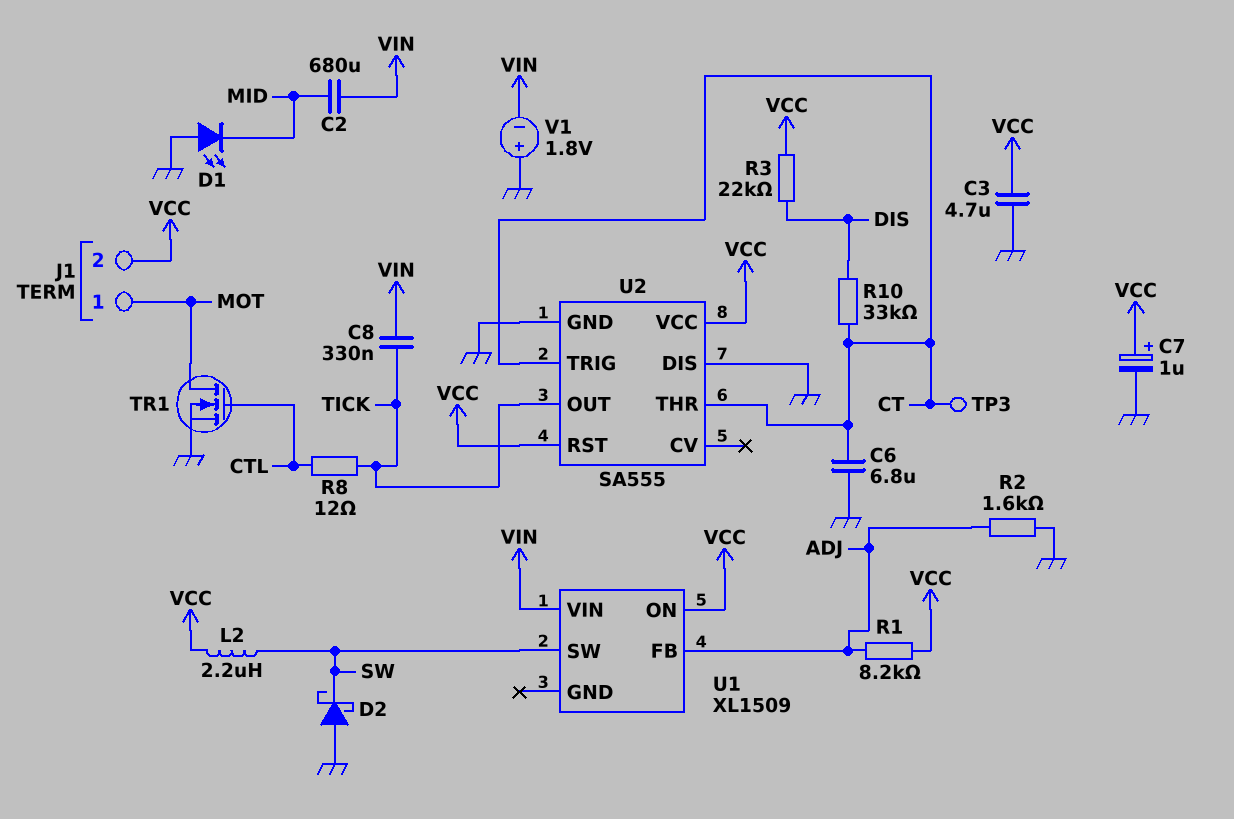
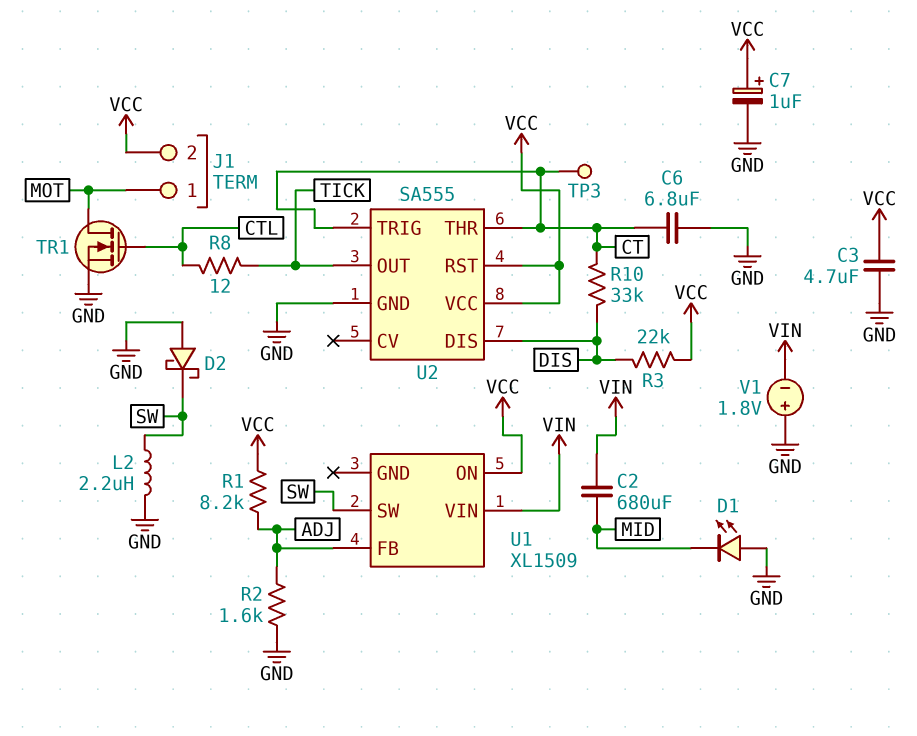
C8: 330nF (TICK, VIN) -> none
L2: 2.2uH (SW, VCC) -> 2.2uH (GND, SW)
U2 pin DIS: GND -> DIS

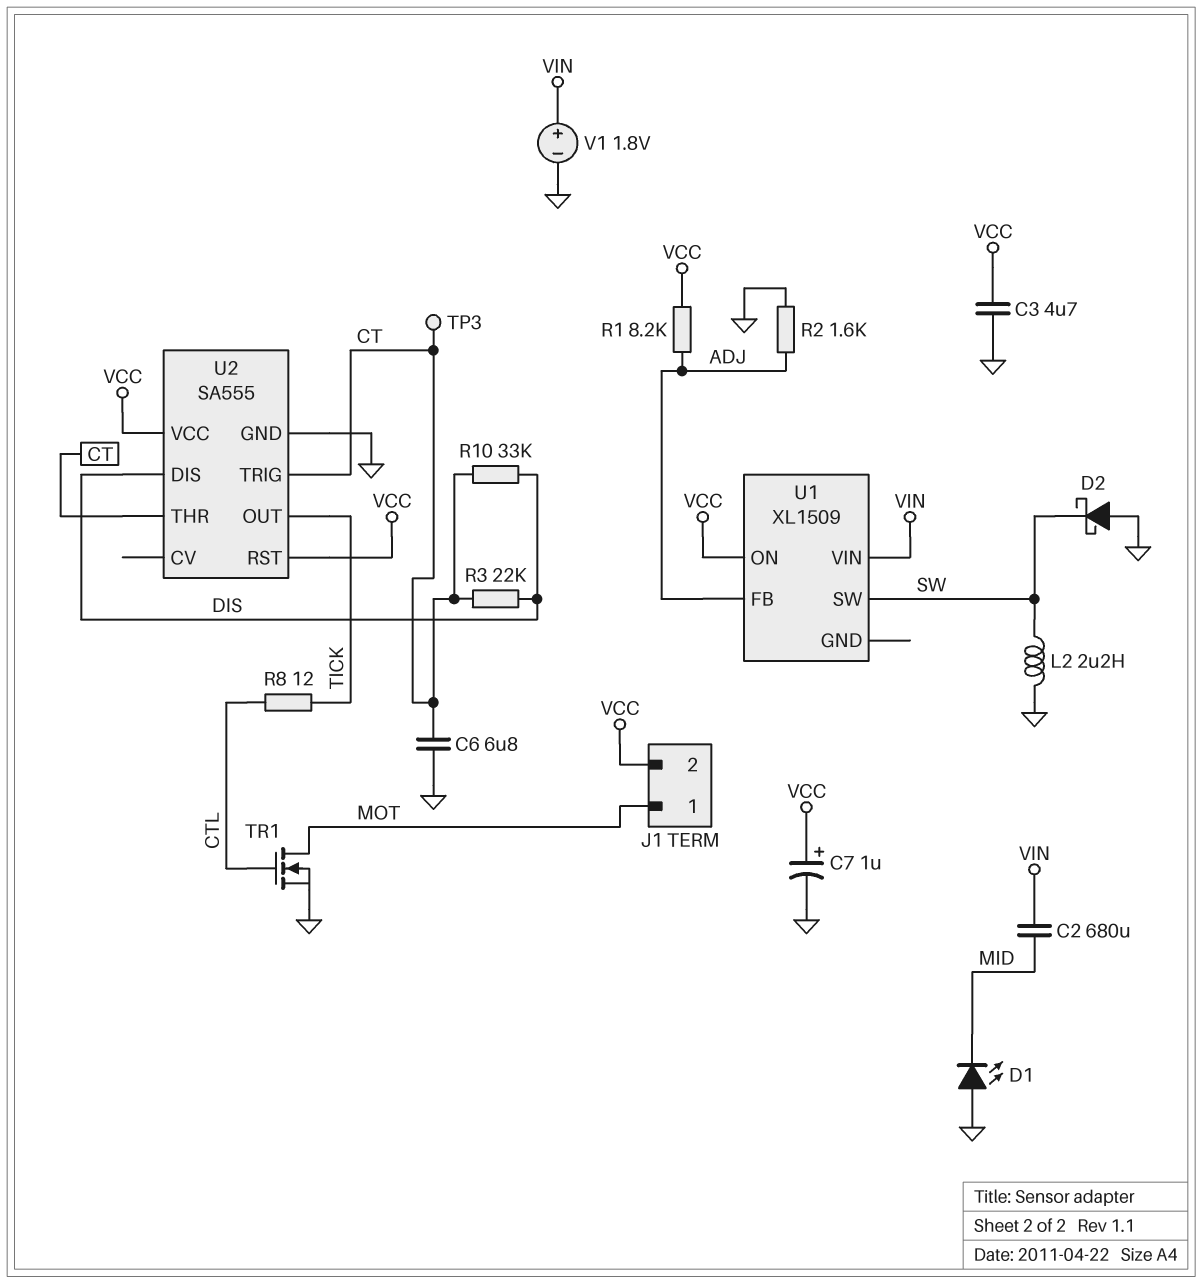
R3: 22k (DIS, VCC) -> 22k (CT, DIS)
V1: 1.8V (plus GND, minus VIN) -> 1.8V (plus VIN, minus GND)

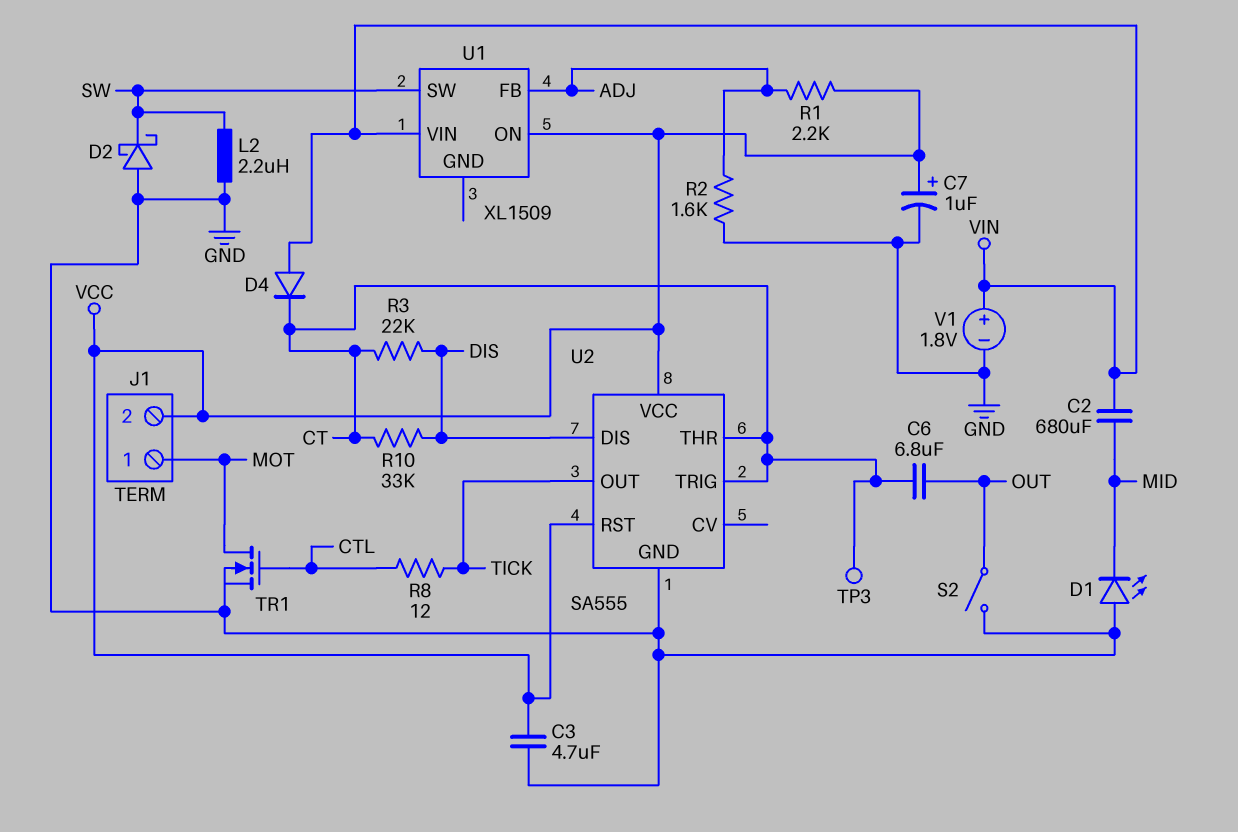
C6: 6.8uF (CT, GND) -> 6.8uF (CT, OUT)
D4: none -> diode (A VIN, K CT)
R1: 8.2k (ADJ, VCC) -> 2.2k (ADJ, VCC)
S2: none -> switch (GND, OUT)

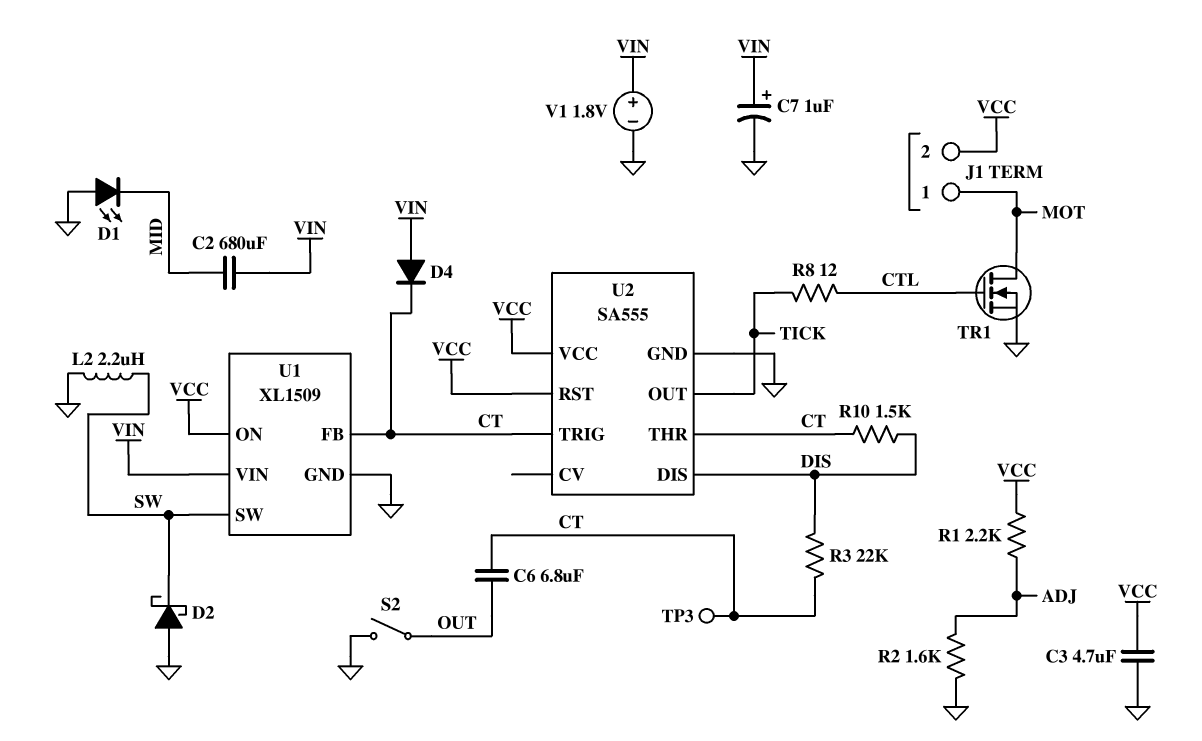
C7: 1uF (plus VCC, minus GND) -> 1uF (plus VIN, minus GND)
R10: 33k (CT, DIS) -> 1.5k (CT, DIS)
U1 pin FB: ADJ -> CT
U1 pin GND: none -> GND

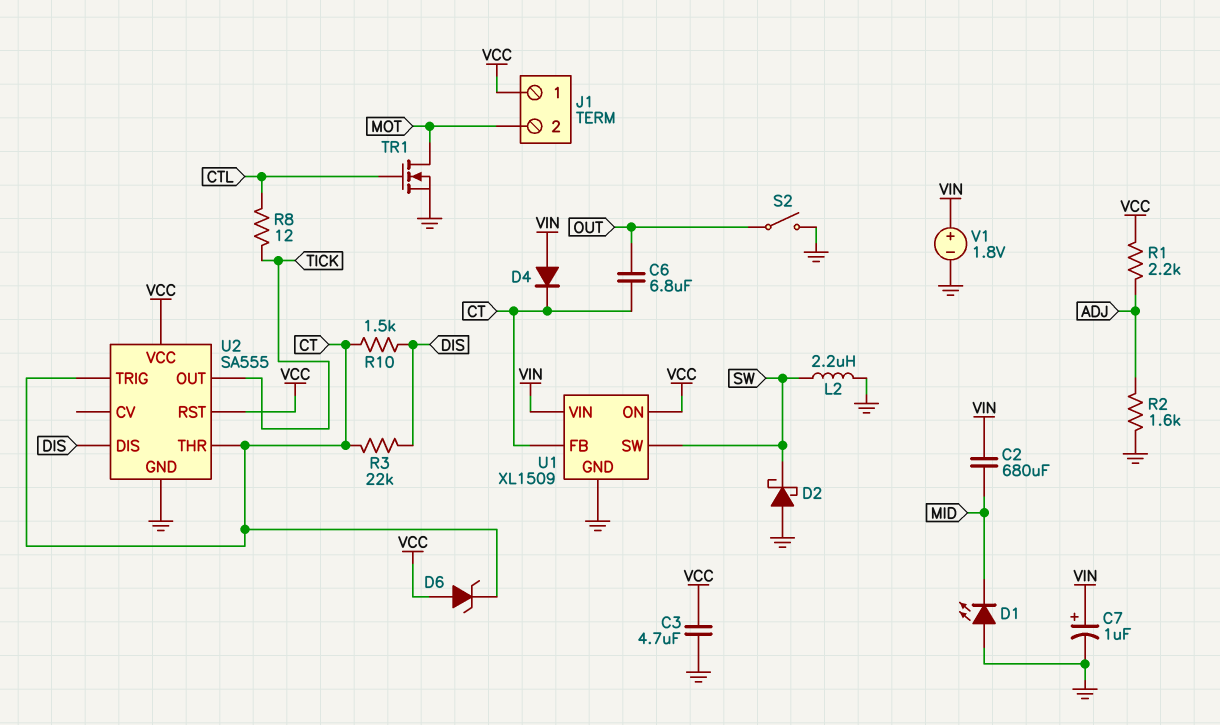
D6: none -> zener (A VCC, K CT)
J1 pin 1: MOT -> VCC
J1 pin 2: VCC -> MOT
TP3: test point (CT) -> none

